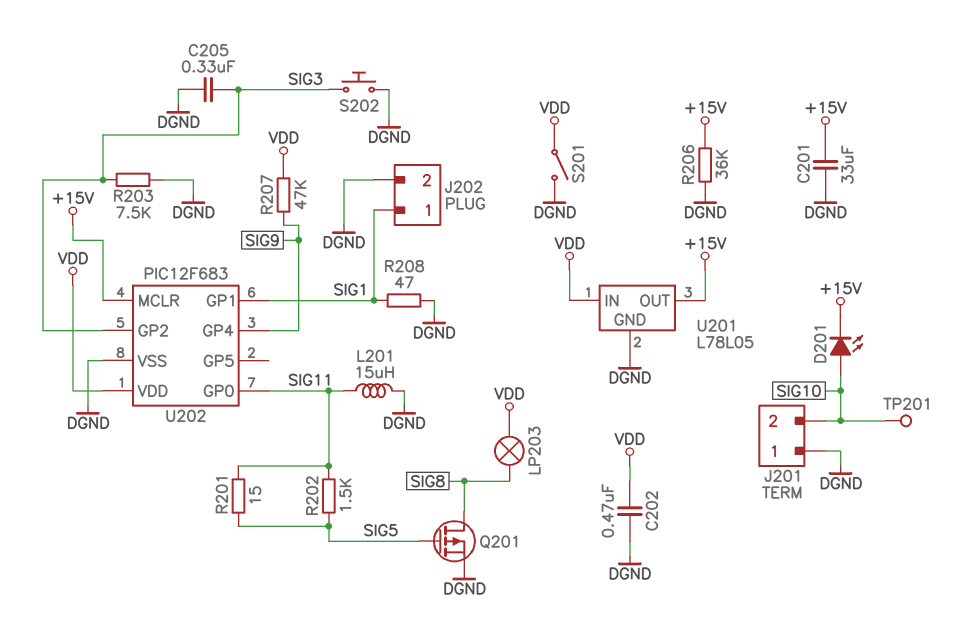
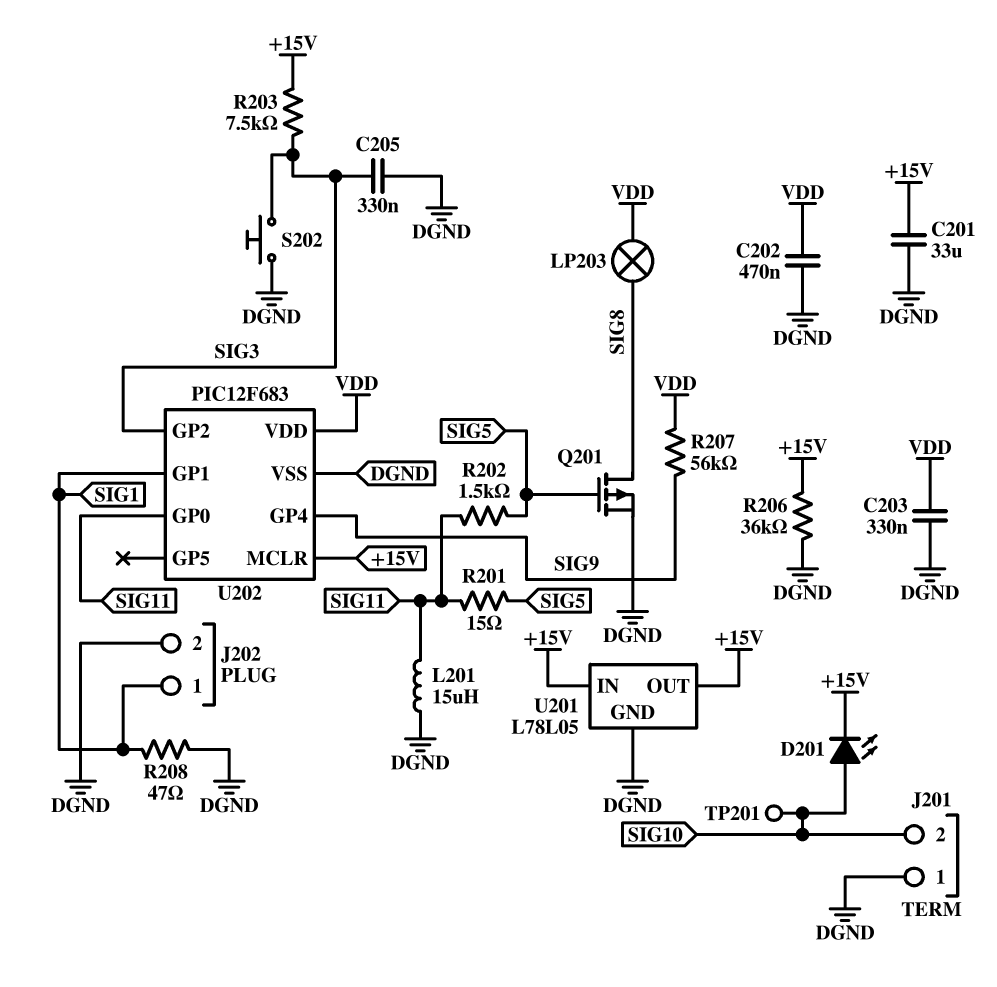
C203: none -> 330nF (DGND, VDD)
R203: 7.5k (DGND, SIG3) -> 7.5k (+15V, SIG3)
R207: 47k (SIG9, VDD) -> 56k (SIG9, VDD)
S201: switch (DGND, VDD) -> none
U201 pin IN: VDD -> +15V

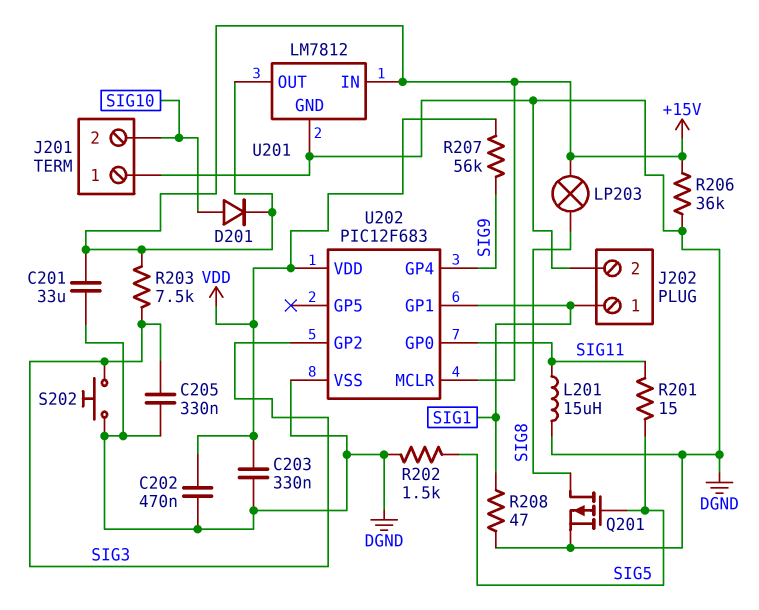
D201: LED (A SIG10, K +15V) -> diode (A SIG10, K +15V)
LP203: lamp (SIG8, VDD) -> lamp (+15V, SIG8)
R202: 1.5k (SIG5, SIG11) -> 1.5k (DGND, SIG5)
TP201: test point (SIG10) -> none
U201: L78L05 -> LM7812

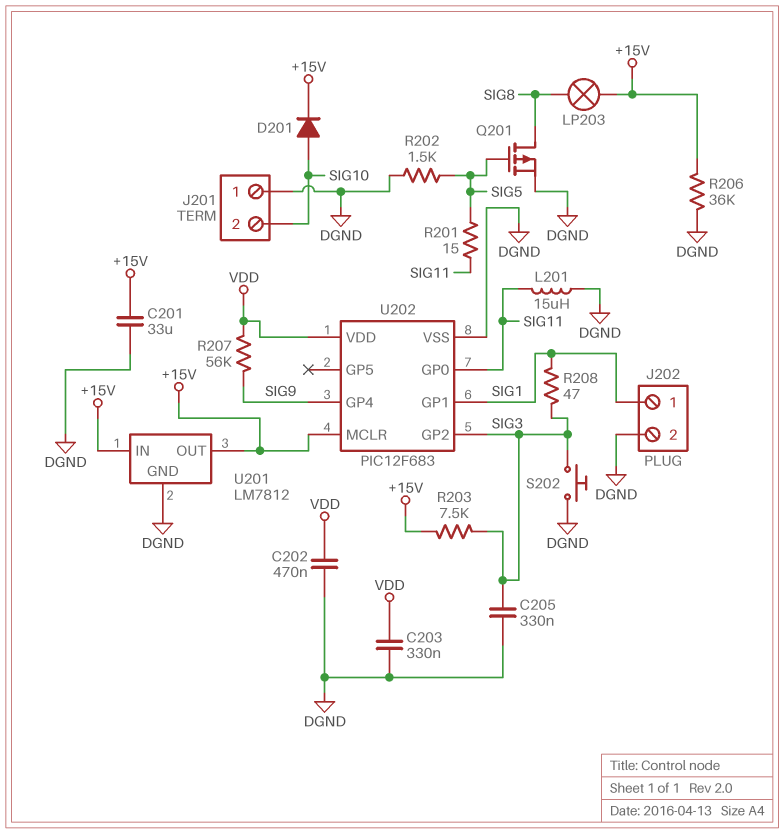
R208: 47 (DGND, SIG1) -> 47 (SIG1, SIG3)

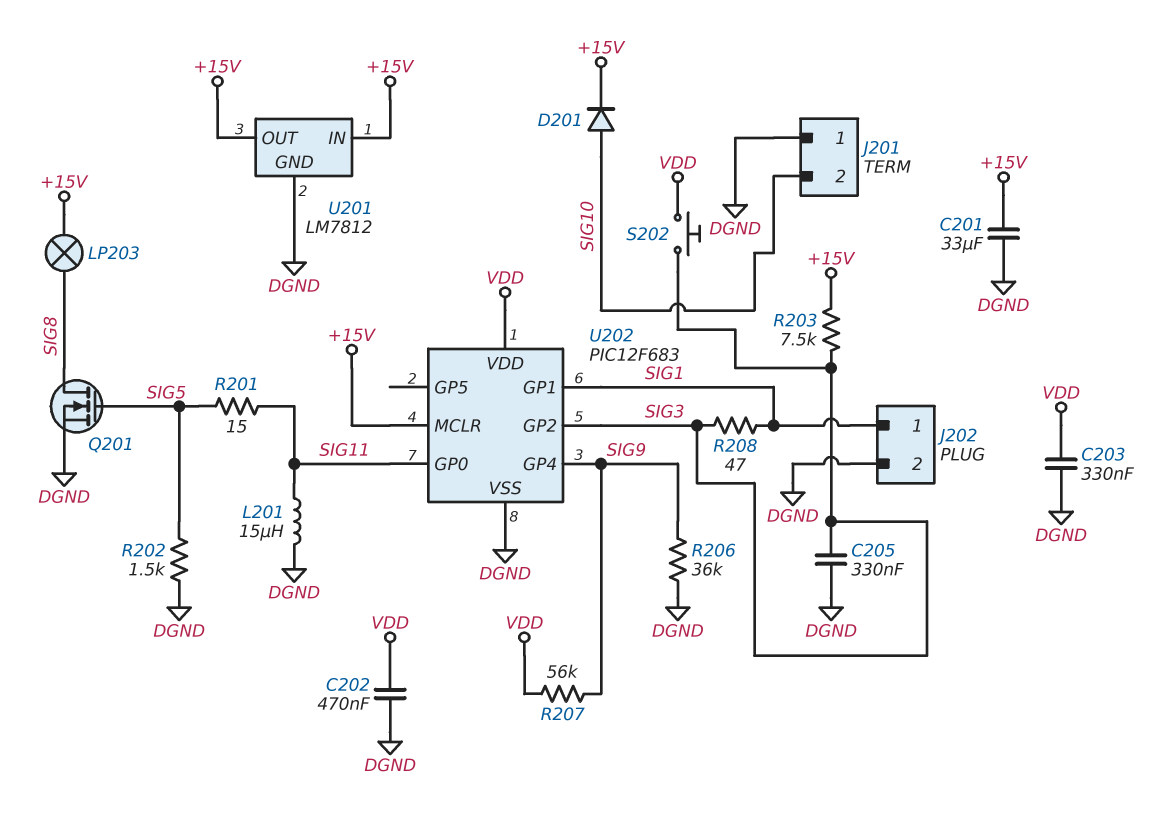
Q201: PMOS (G SIG5, D SIG8, S DGND) -> NMOS (G SIG5, D SIG8, S DGND)
R206: 36k (+15V, DGND) -> 36k (DGND, SIG9)
S202: button (DGND, SIG3) -> button (SIG3, VDD)

